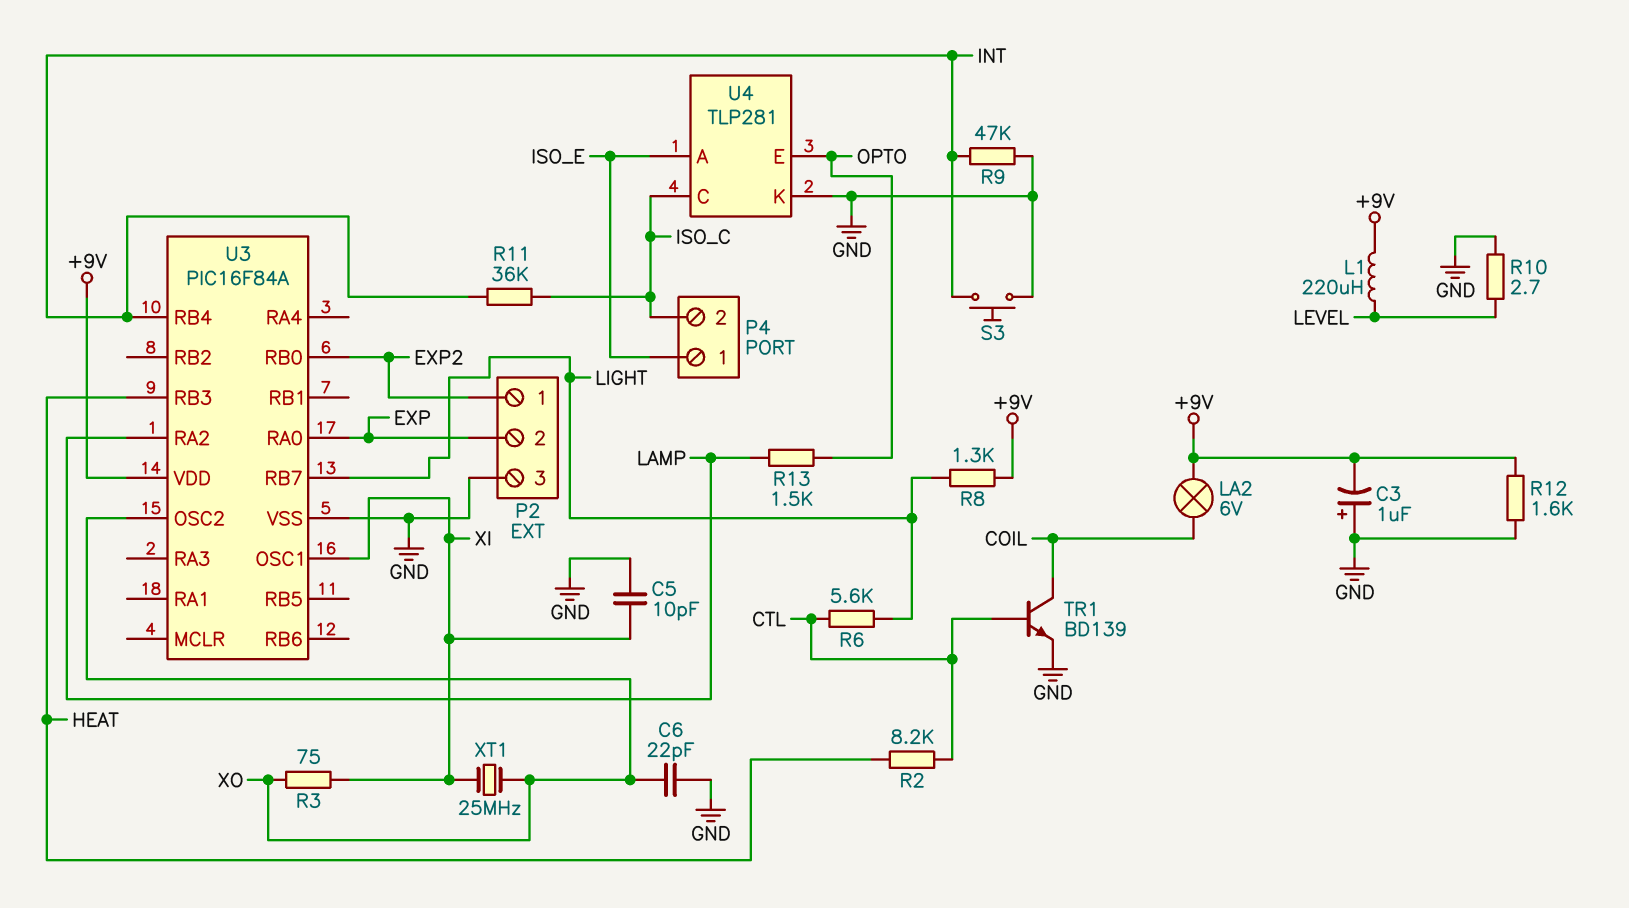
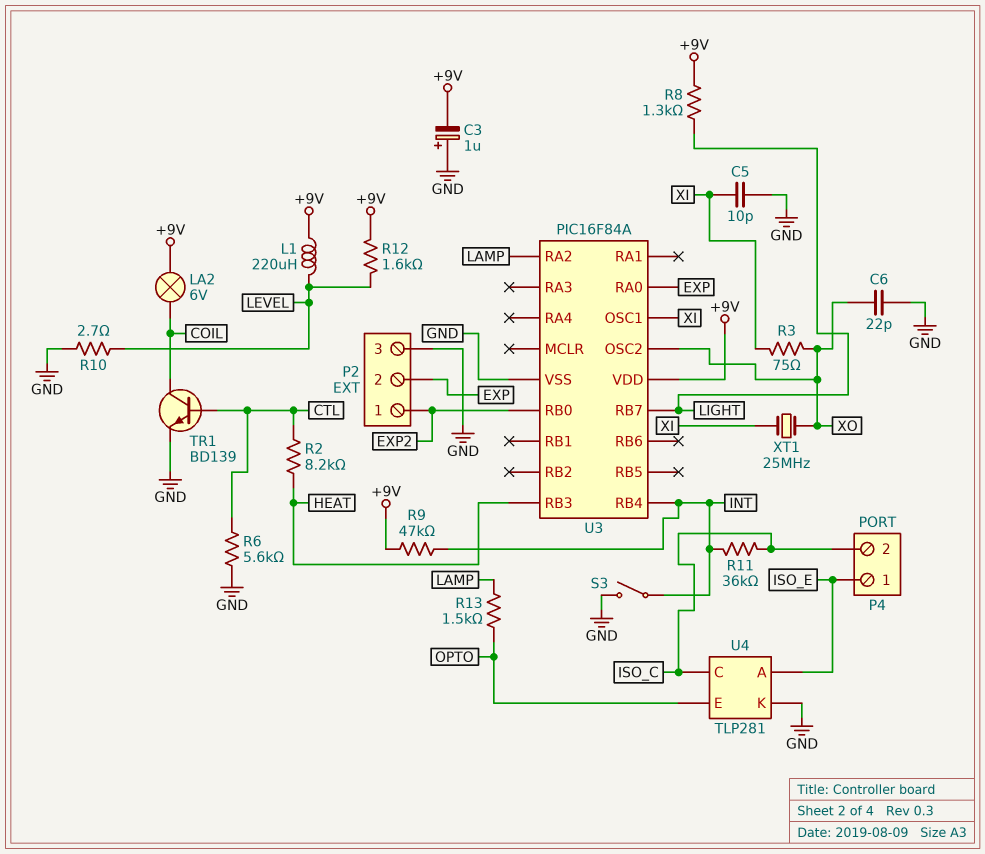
R6: 5.6k (CTL, LIGHT) -> 5.6k (CTL, GND)
R9: 47k (GND, INT) -> 47k (+9V, INT)
R12: 1.6k (+9V, GND) -> 1.6k (+9V, LEVEL)
S3: button (GND, INT) -> switch (GND, INT)

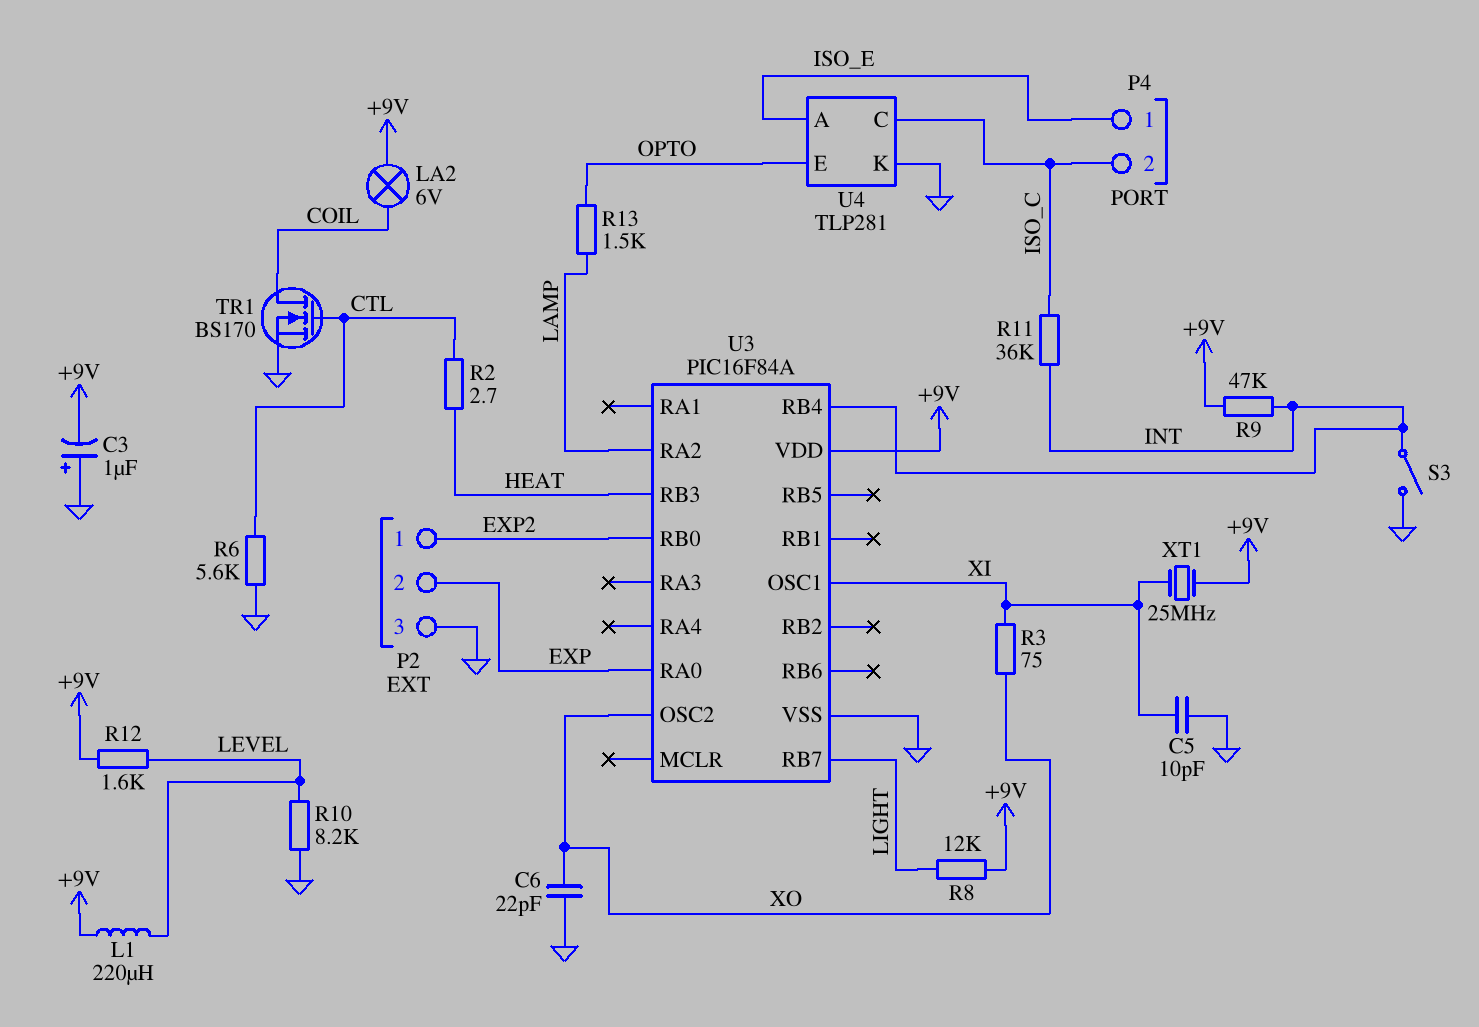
R2: 8.2k (CTL, HEAT) -> 2.7 (CTL, HEAT)
R8: 1.3k (+9V, LIGHT) -> 12k (+9V, LIGHT)
R10: 2.7 (GND, LEVEL) -> 8.2k (GND, LEVEL)
TR1: NPN BD139 (B CTL, C COIL, E GND) -> NMOS BS170 (G CTL, D COIL, S GND)
XT1: 25MHz (XI, XO) -> 25MHz (+9V, XI)

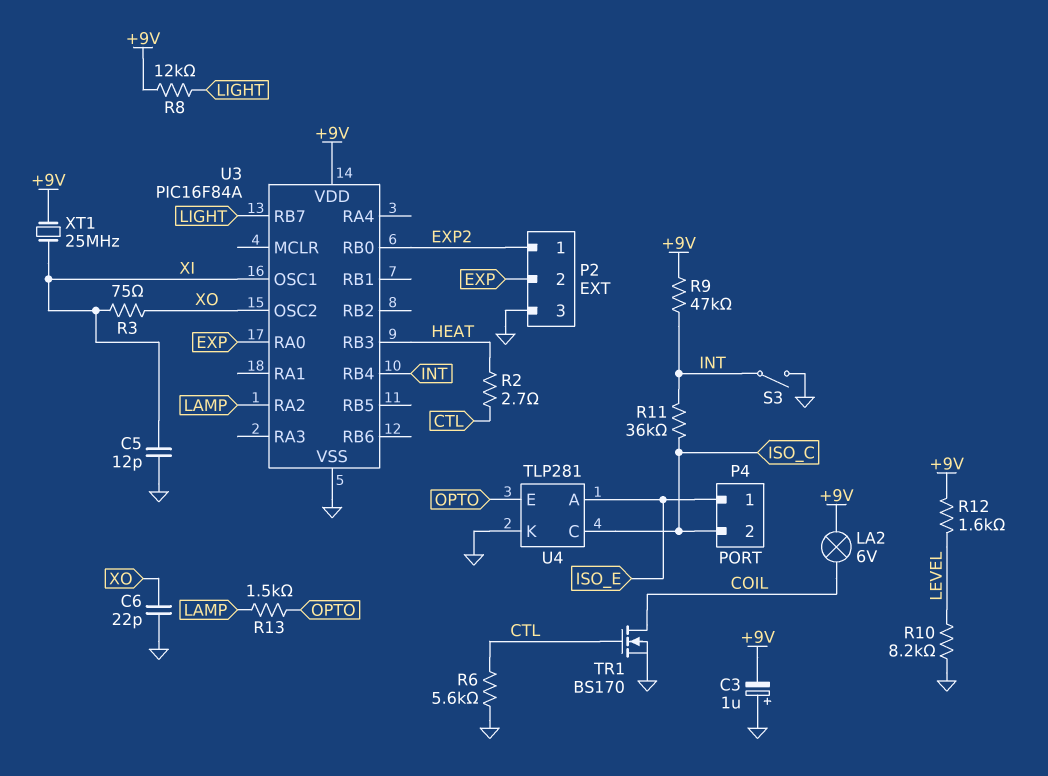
C5: 10pF (GND, XI) -> 12pF (GND, XI)
L1: 220uH (+9V, LEVEL) -> none

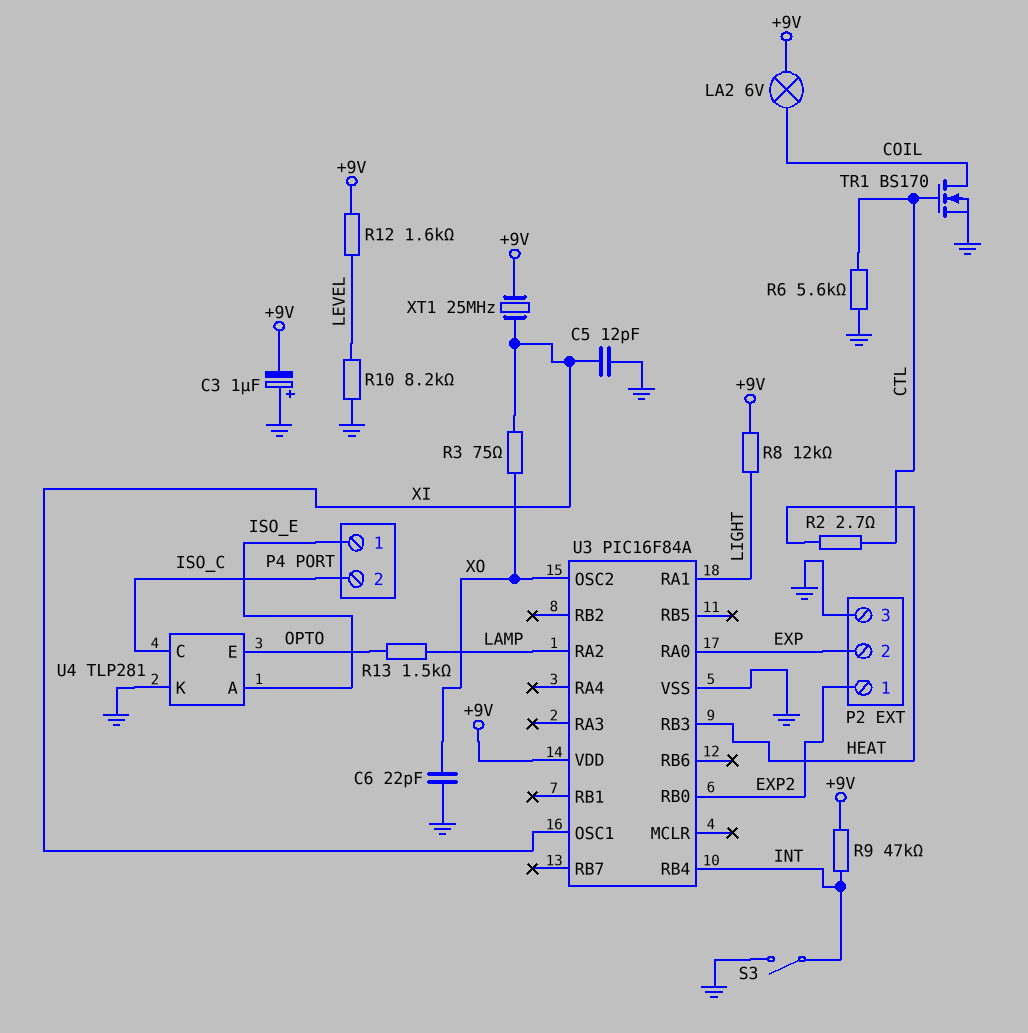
R11: 36k (INT, ISO_C) -> none
U3 pin RA1: none -> LIGHT
U3 pin RB7: LIGHT -> none

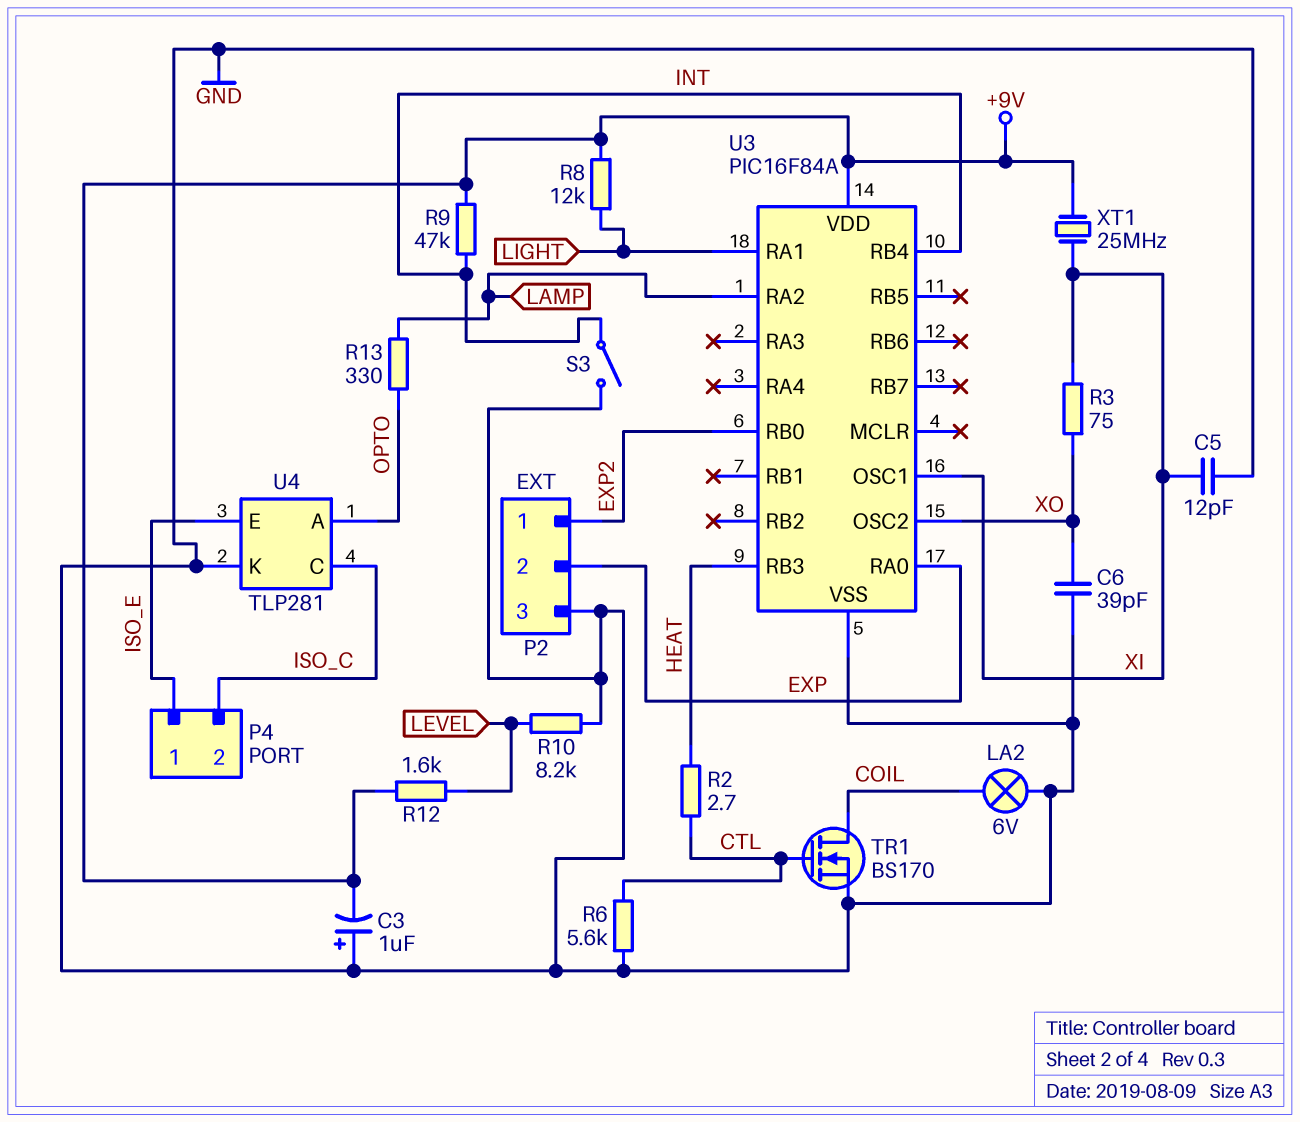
C6: 22pF (GND, XO) -> 39pF (GND, XO)
LA2: lamp 6V (+9V, COIL) -> lamp 6V (COIL, GND)
R13: 1.5k (LAMP, OPTO) -> 330 (LAMP, OPTO)
U4 pin A: ISO_E -> OPTO
U4 pin E: OPTO -> ISO_E

